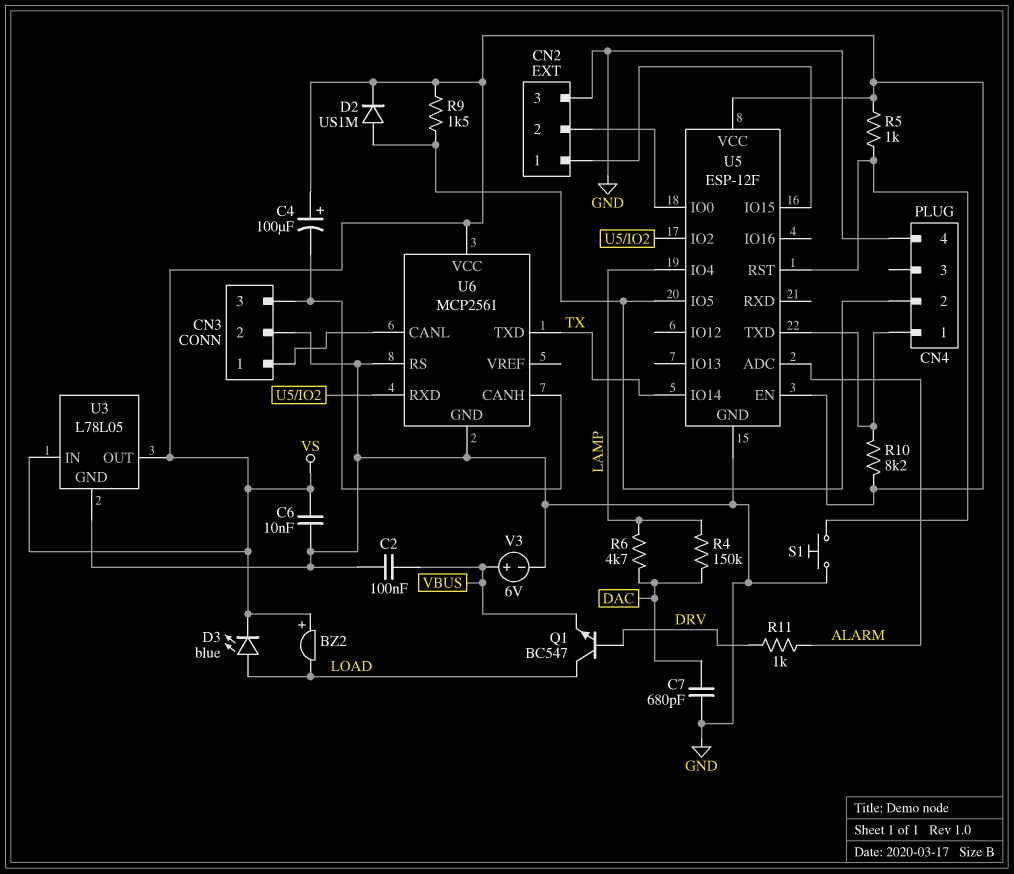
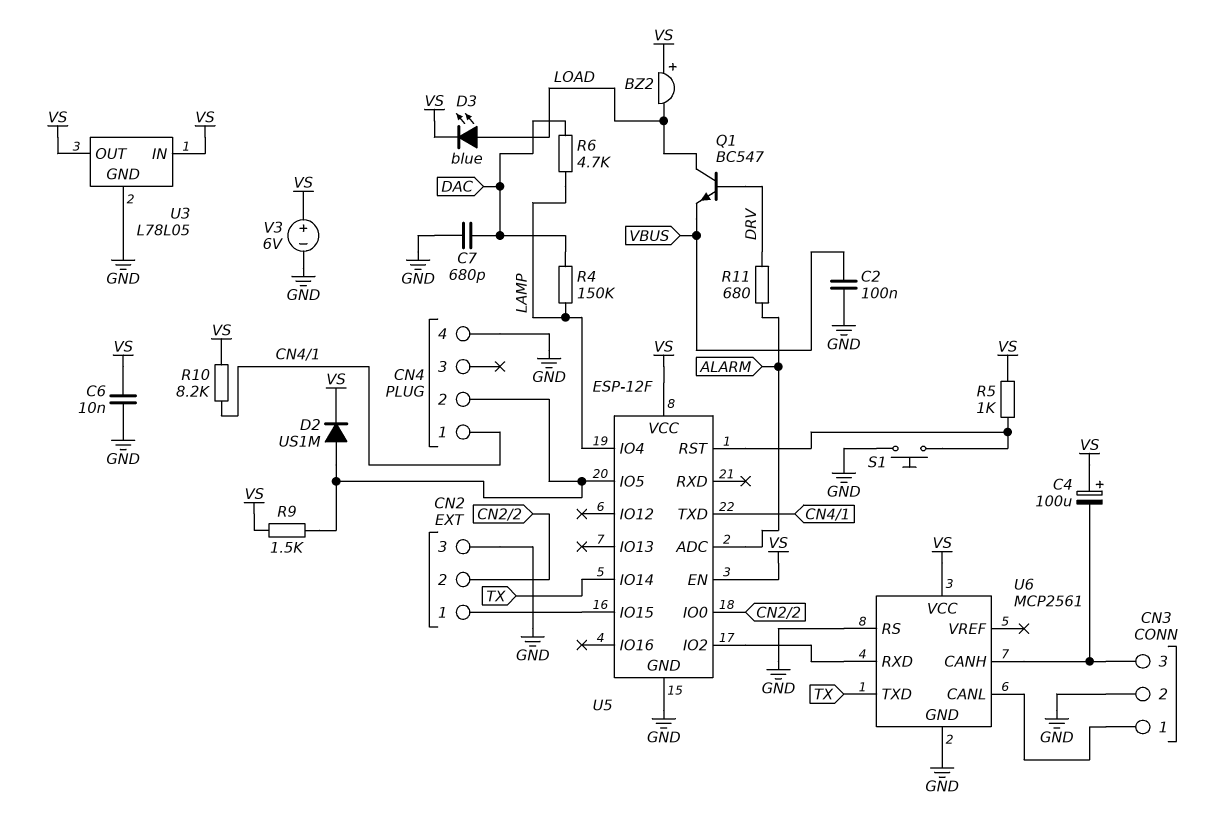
R11: 1k (ALARM, DRV) -> 680 (ALARM, DRV)
V3: 6V (plus VBUS, minus GND) -> 6V (plus VS, minus GND)

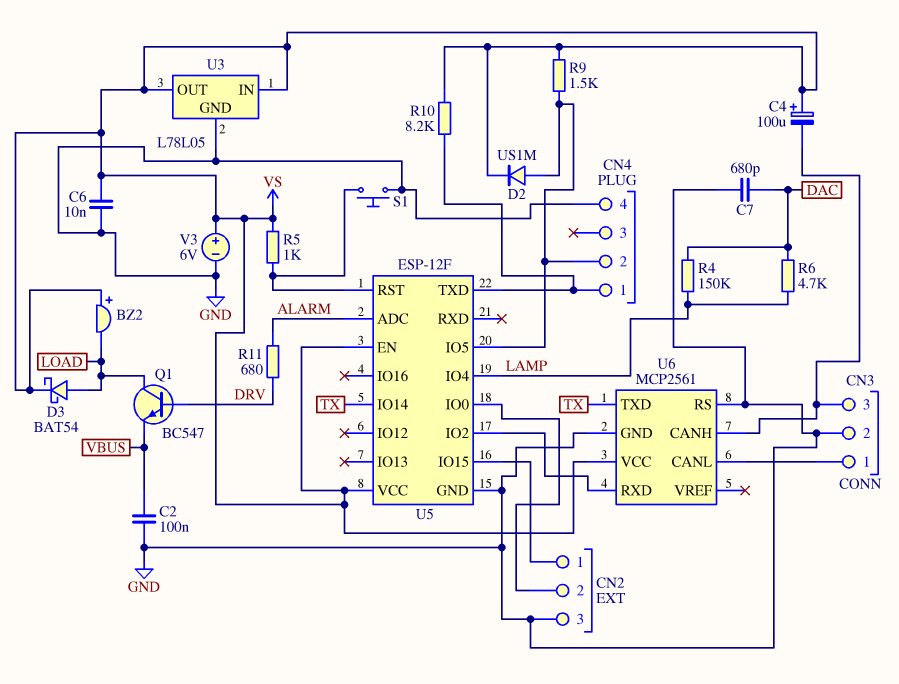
D3: LED blue (A LOAD, K VS) -> schottky BAT54 (A LOAD, K VS)

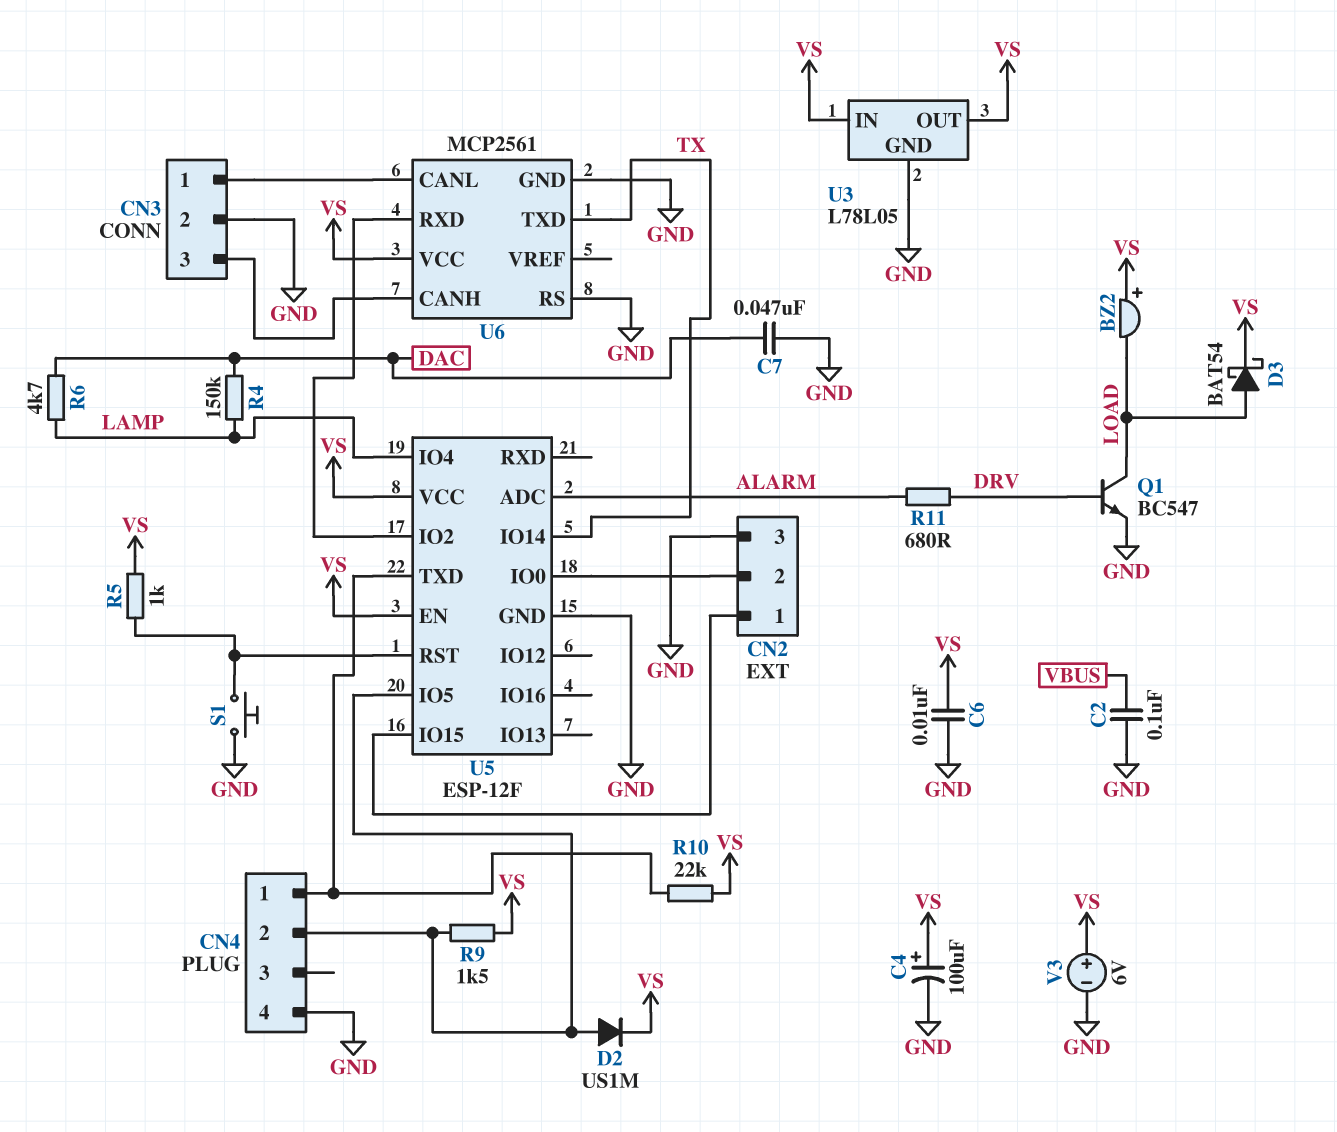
C4: 100uF (plus VS, minus CN3/3) -> 100uF (plus VS, minus GND)
C7: 680pF (DAC, GND) -> 47nF (DAC, GND)
Q1: NPN BC547 (B DRV, C LOAD, E VBUS) -> NPN BC547 (B DRV, C LOAD, E GND)
R10: 8.2k (CN4/1, VS) -> 22k (CN4/1, VS)

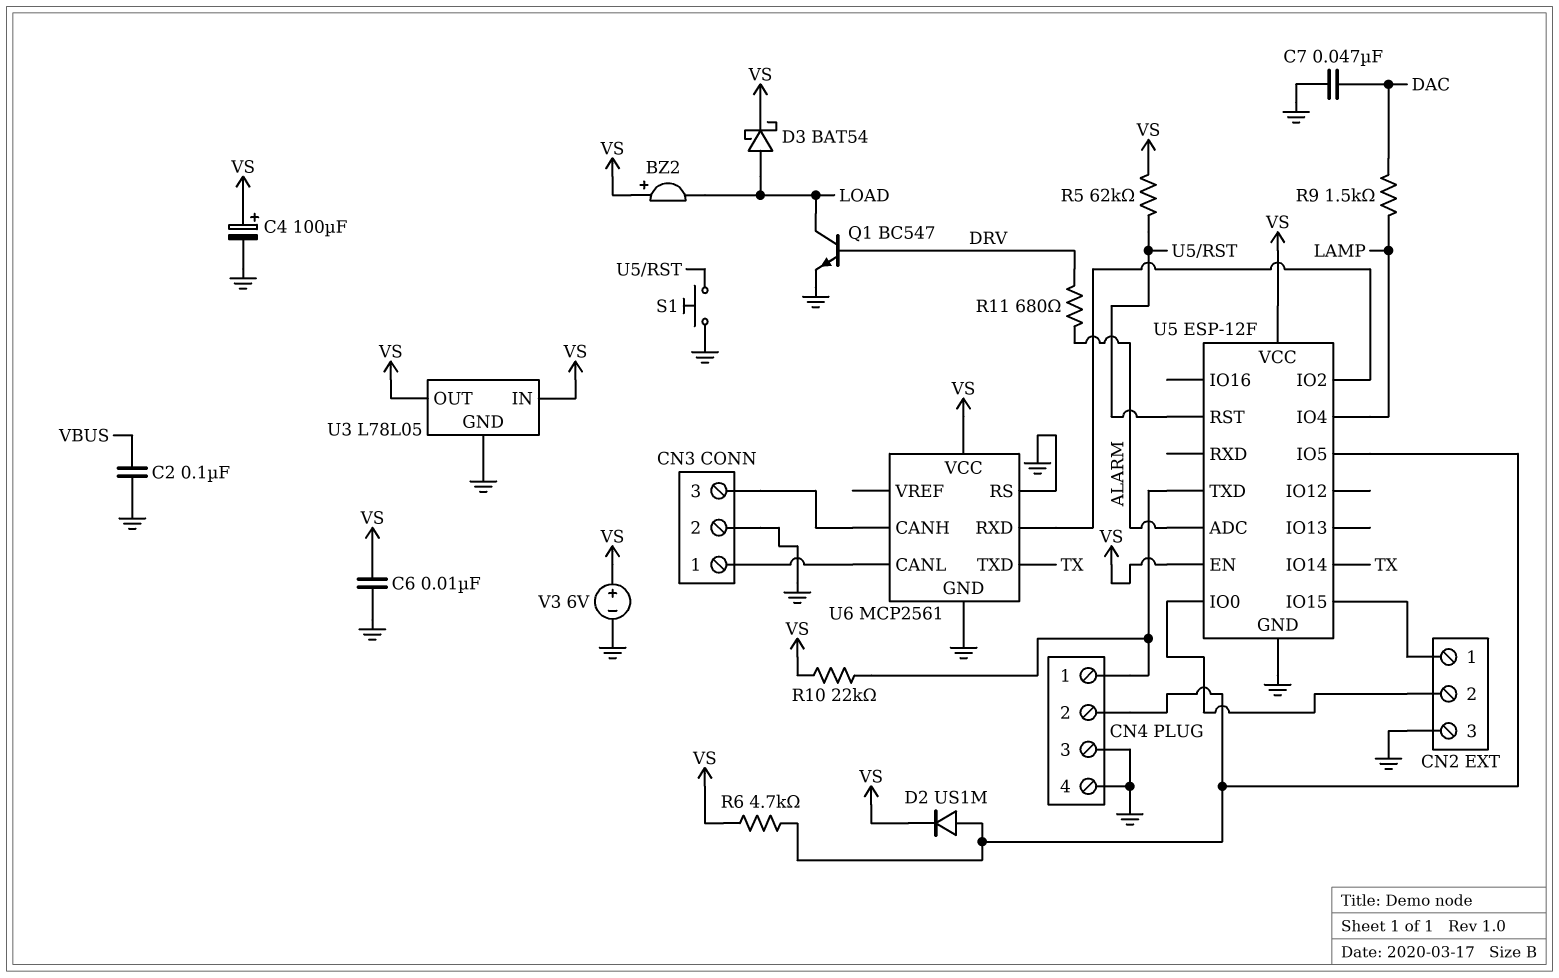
CN4 pin 3: none -> GND
R4: 150k (DAC, LAMP) -> none
R5: 1k (U5/RST, VS) -> 62k (U5/RST, VS)
R6: 4.7k (DAC, LAMP) -> 4.7k (CN4/2, VS)
R9: 1.5k (CN4/2, VS) -> 1.5k (DAC, LAMP)

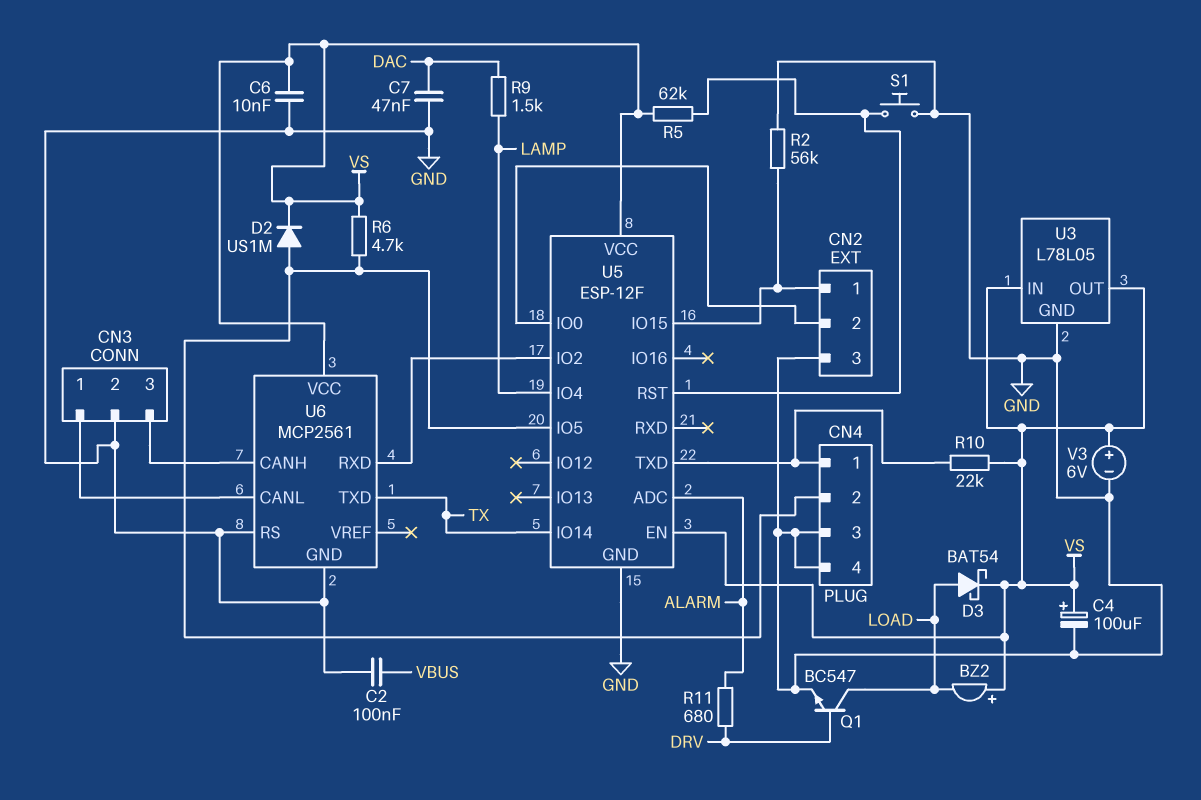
R2: none -> 56k (CN2/1, GND)

